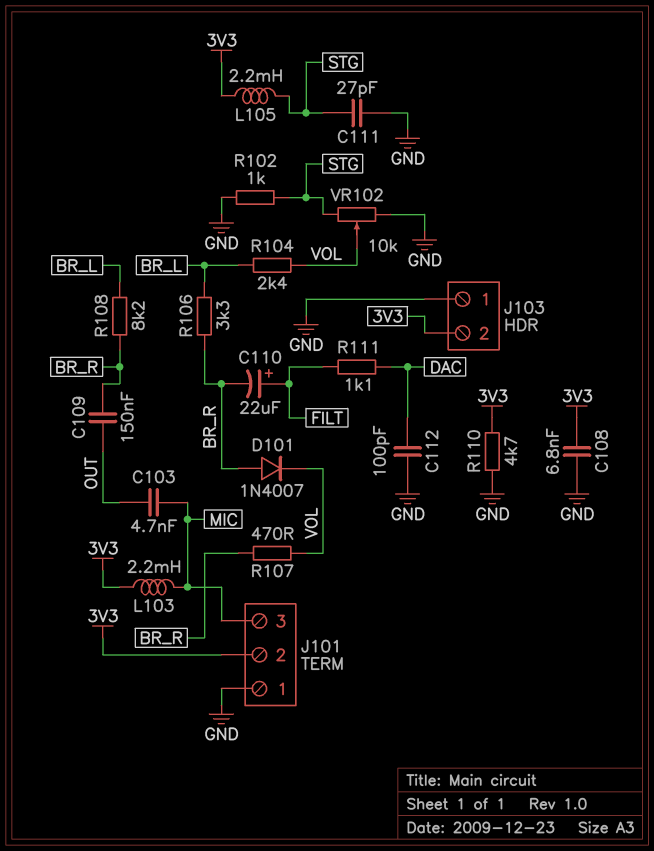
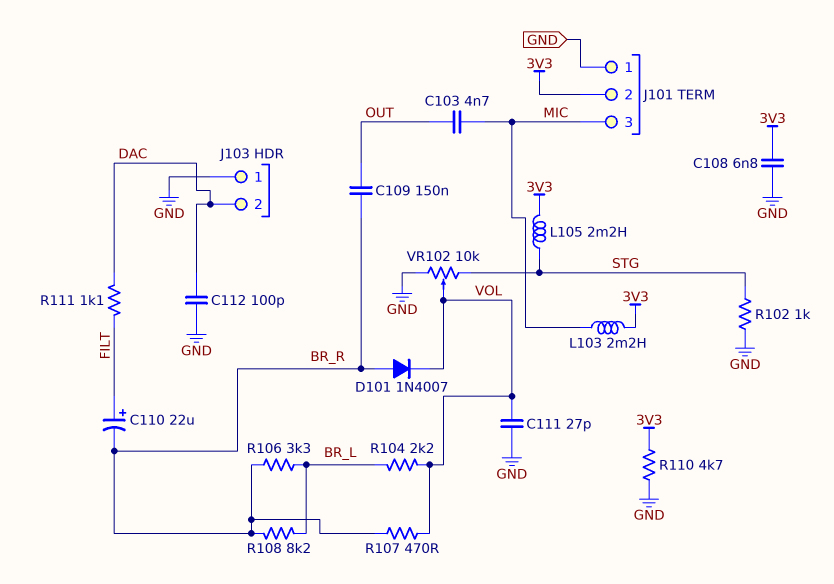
C111: 27pF (GND, STG) -> 27pF (GND, VOL)
J103 pin 2: 3V3 -> DAC
R104: 2.4k (BR_L, VOL) -> 2.2k (BR_L, VOL)

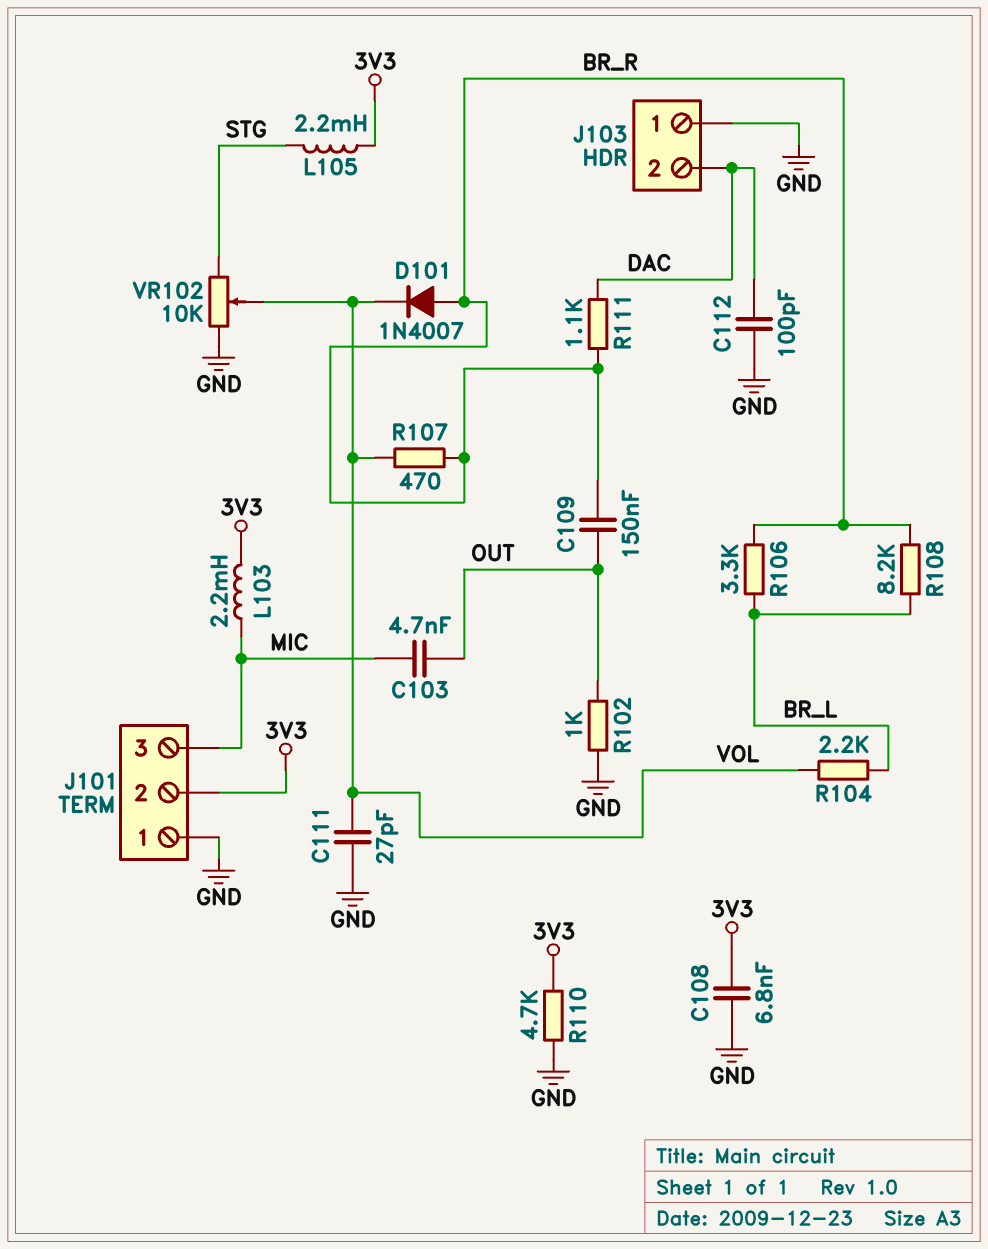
C110: 22uF (plus FILT, minus BR_R) -> none
R102: 1k (GND, STG) -> 1k (GND, OUT)
R111: 1.1k (DAC, FILT) -> 1.1k (BR_R, DAC)

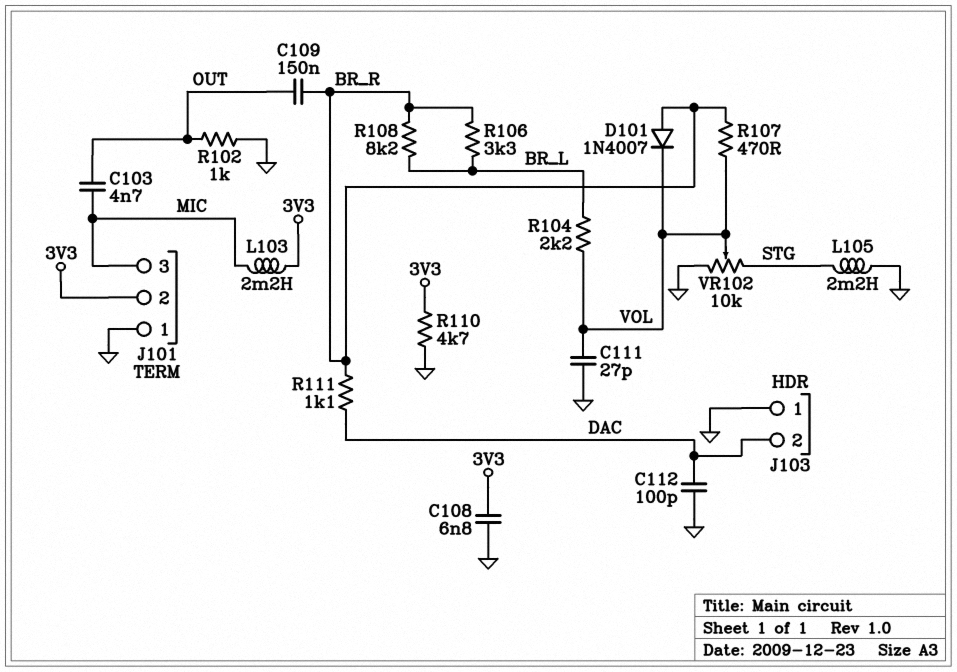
L105: 2.2mH (3V3, STG) -> 2.2mH (GND, STG)

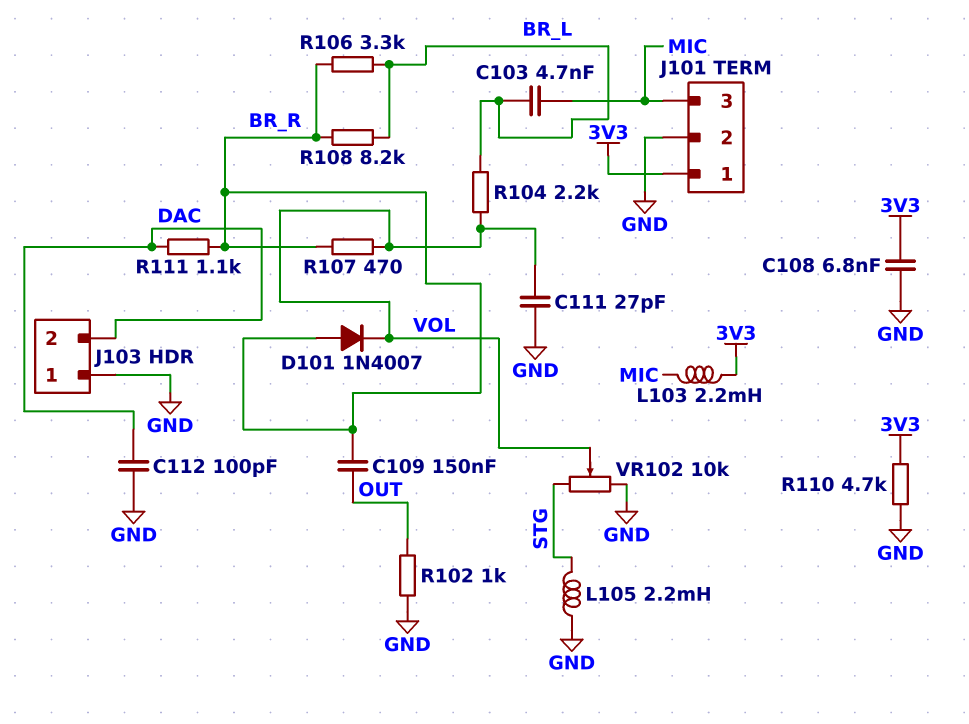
C103: 4.7nF (MIC, OUT) -> 4.7nF (BR_L, MIC)
J101 pin 1: GND -> 3V3
J101 pin 2: 3V3 -> GND

